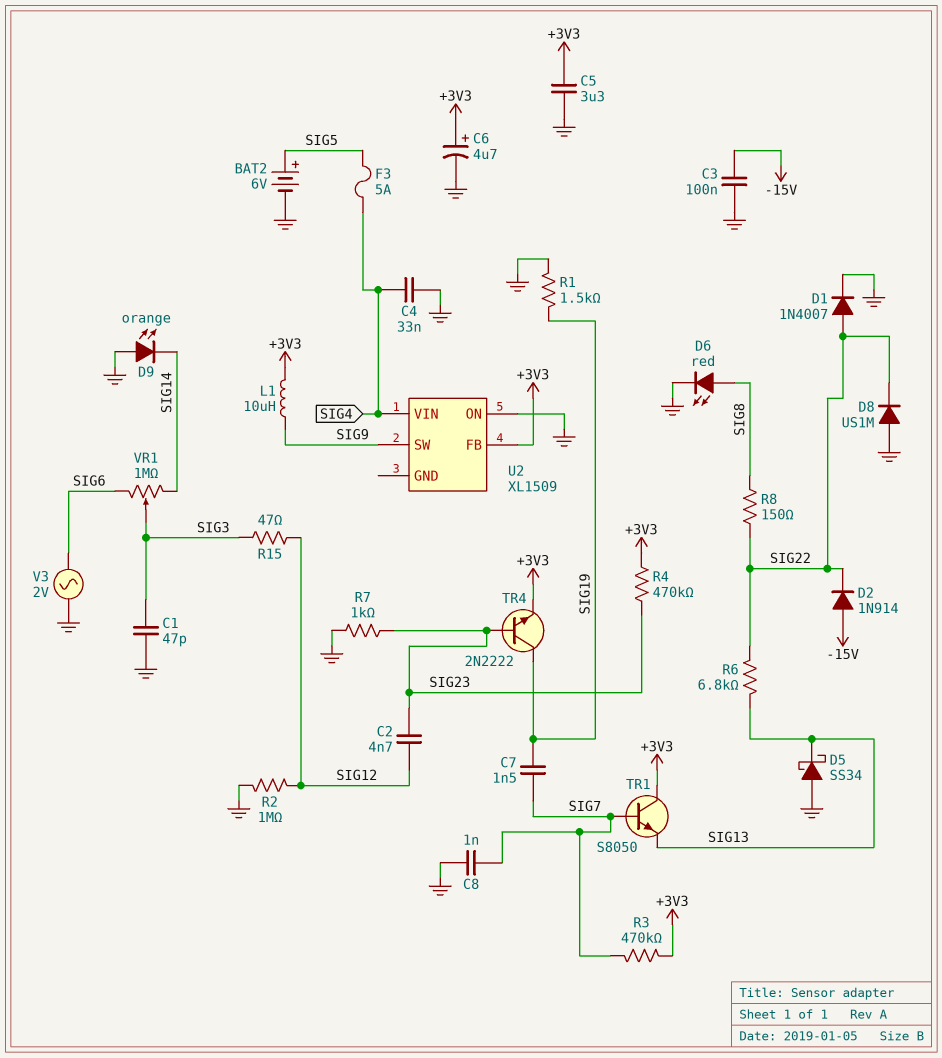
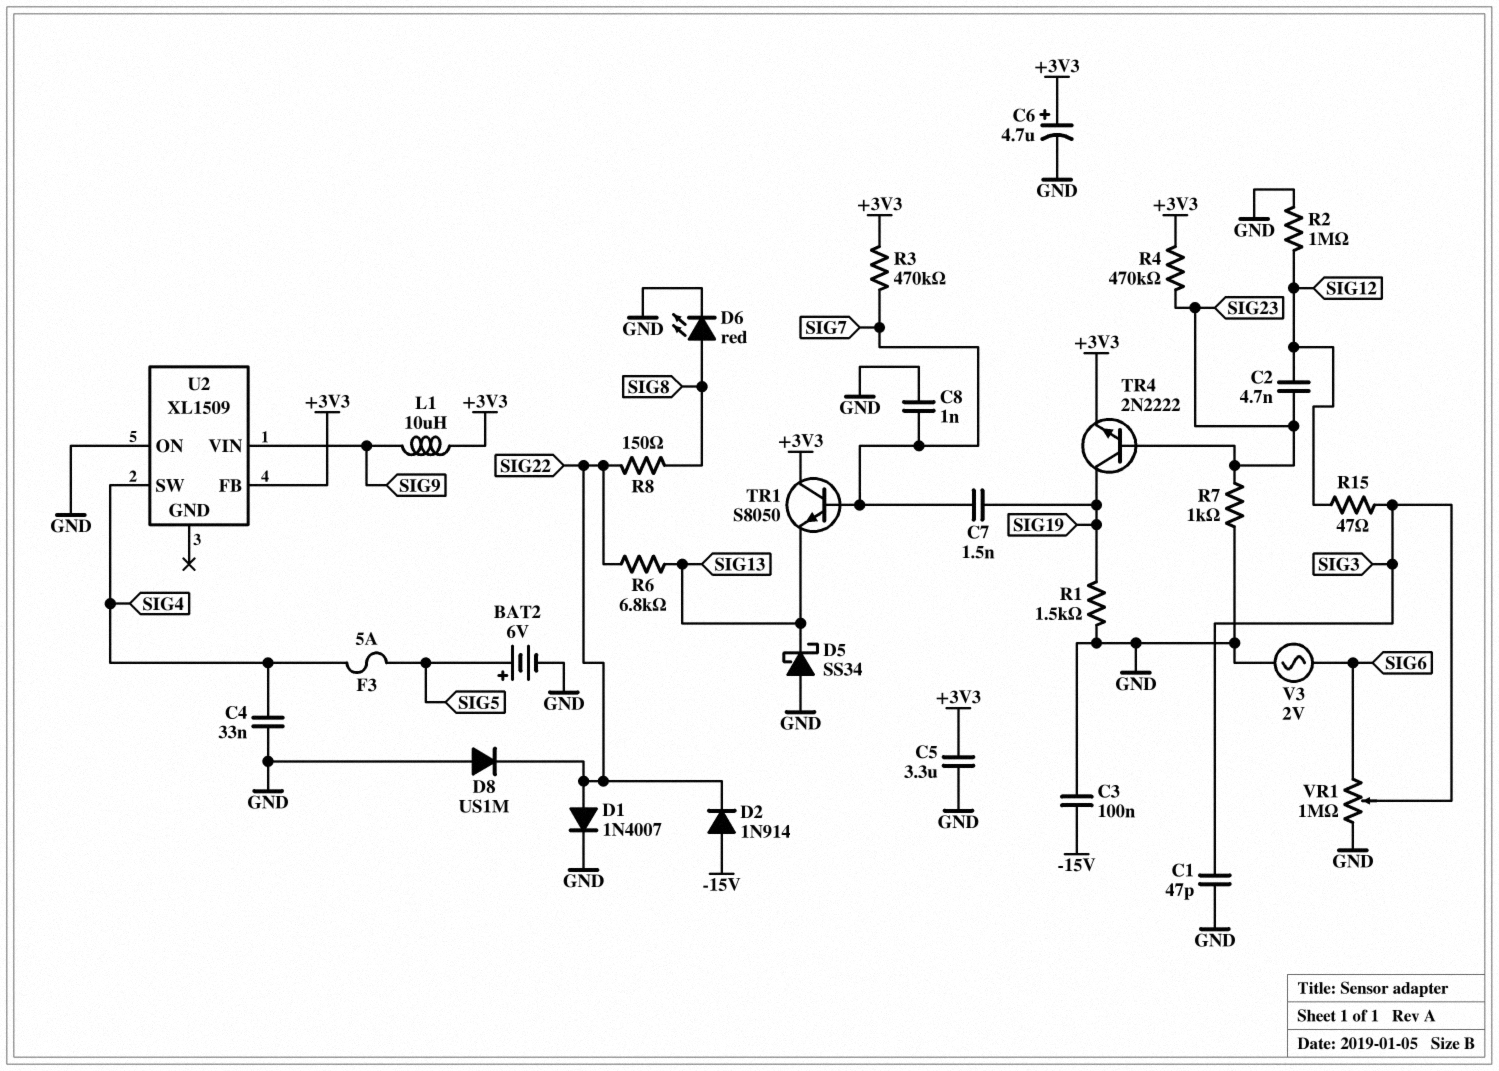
D9: LED orange (A GND, K SIG14) -> none
U2 pin SW: SIG9 -> SIG4
U2 pin VIN: SIG4 -> SIG9
VR1: 1M (SIG6, SIG14, wiper SIG3) -> 1M (GND, SIG6, wiper SIG3)

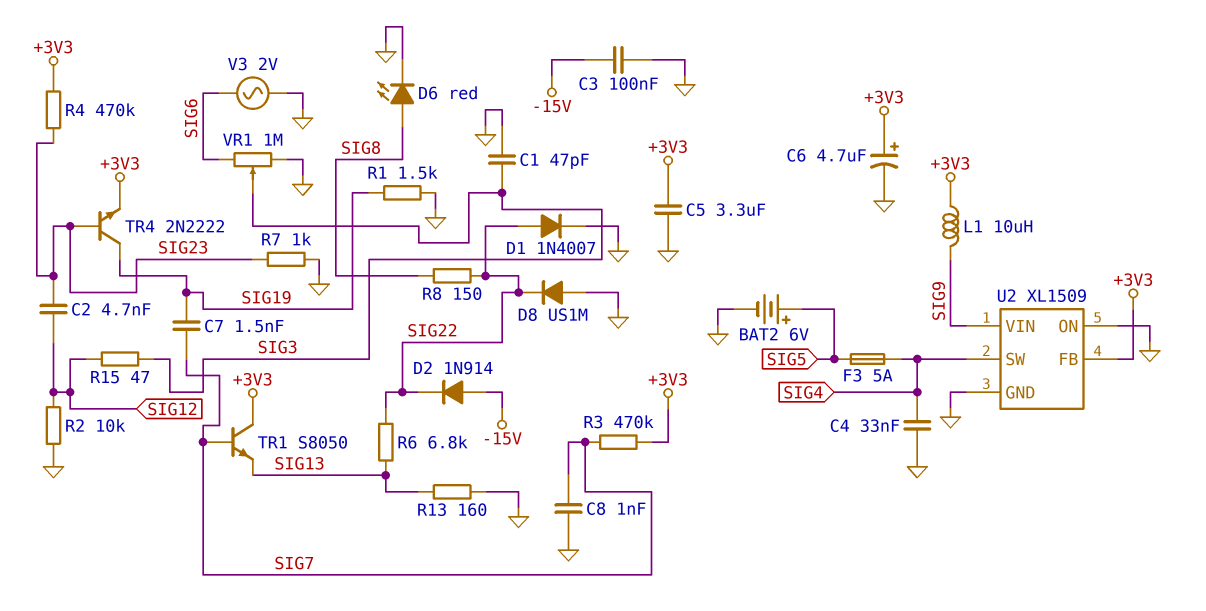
D5: schottky SS34 (A GND, K SIG13) -> none
R2: 1M (GND, SIG12) -> 10k (GND, SIG12)
R13: none -> 160 (GND, SIG13)
U2 pin GND: none -> GND

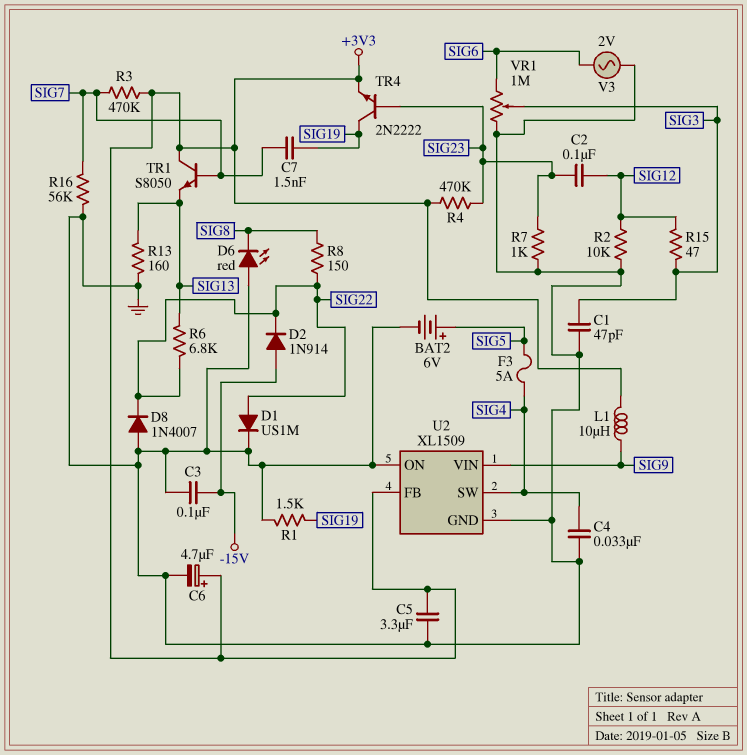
C2: 4.7nF (SIG12, SIG23) -> 100nF (SIG12, SIG23)
C8: 1nF (GND, SIG7) -> none
D1: diode 1N4007 (A SIG22, K GND) -> diode US1M (A SIG22, K GND)
D6: LED red (A SIG8, K GND) -> LED red (A GND, K SIG8)
D8: diode US1M (A GND, K SIG22) -> diode 1N4007 (A GND, K SIG22)
R16: none -> 56k (GND, SIG7)

